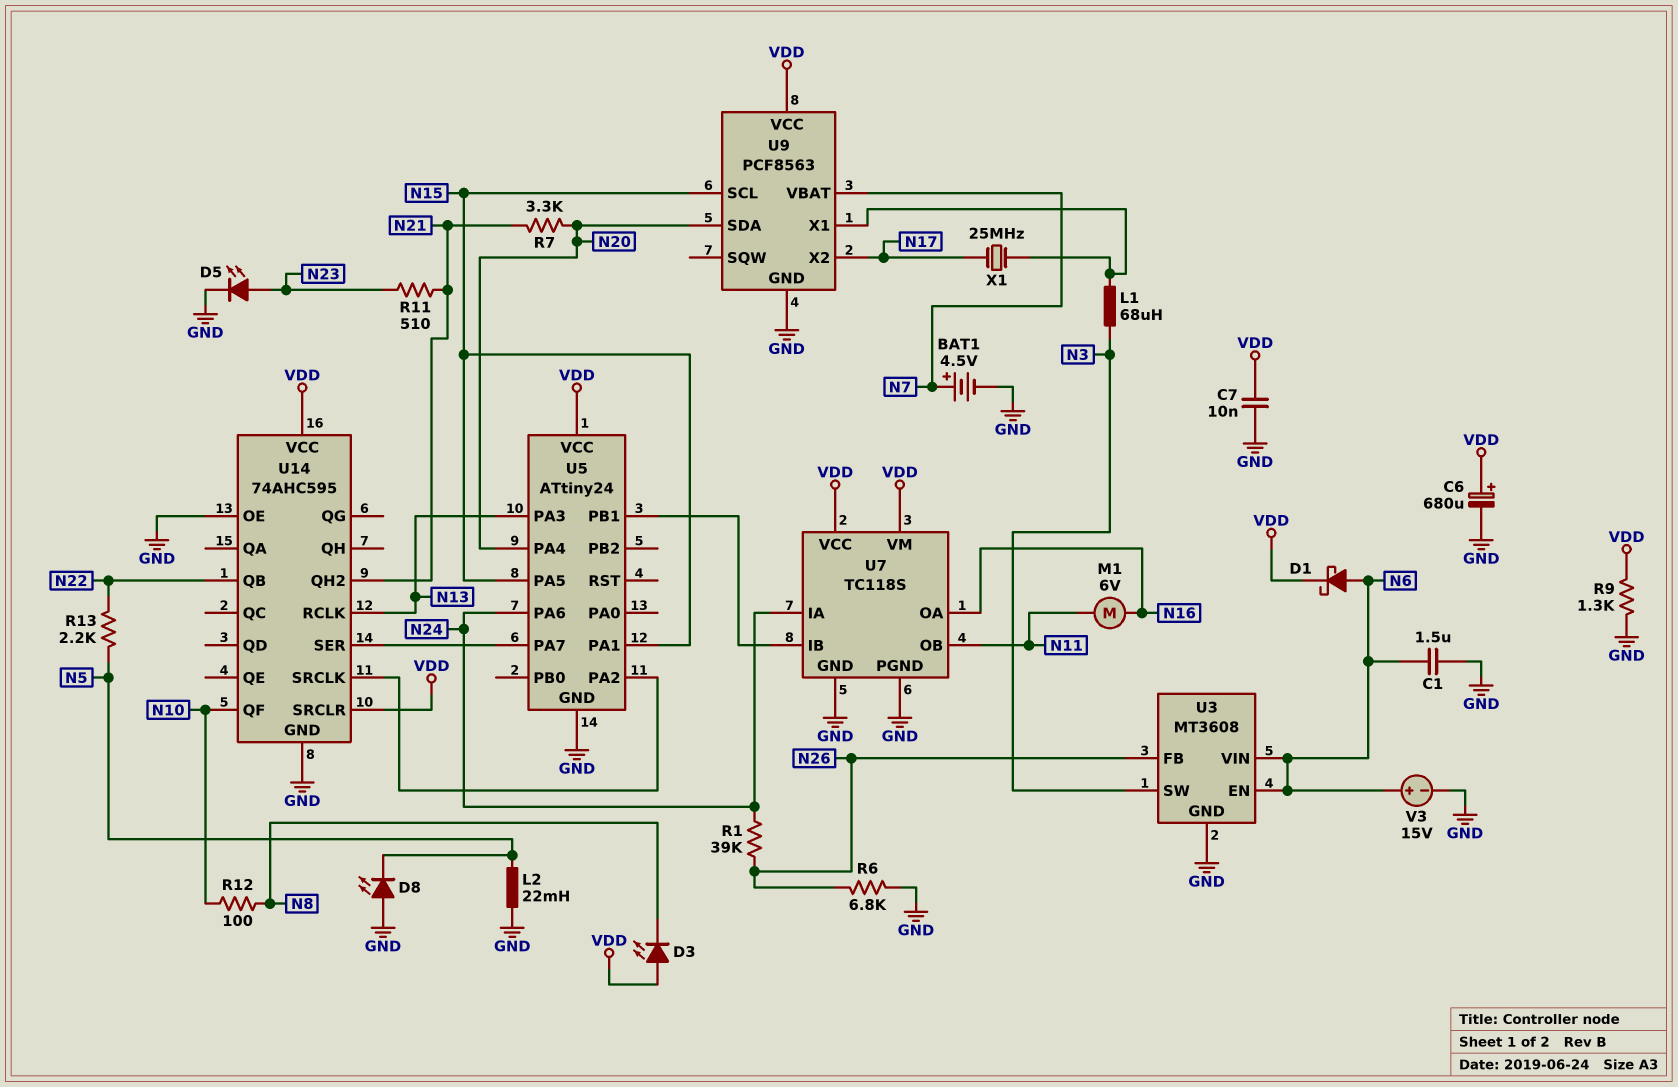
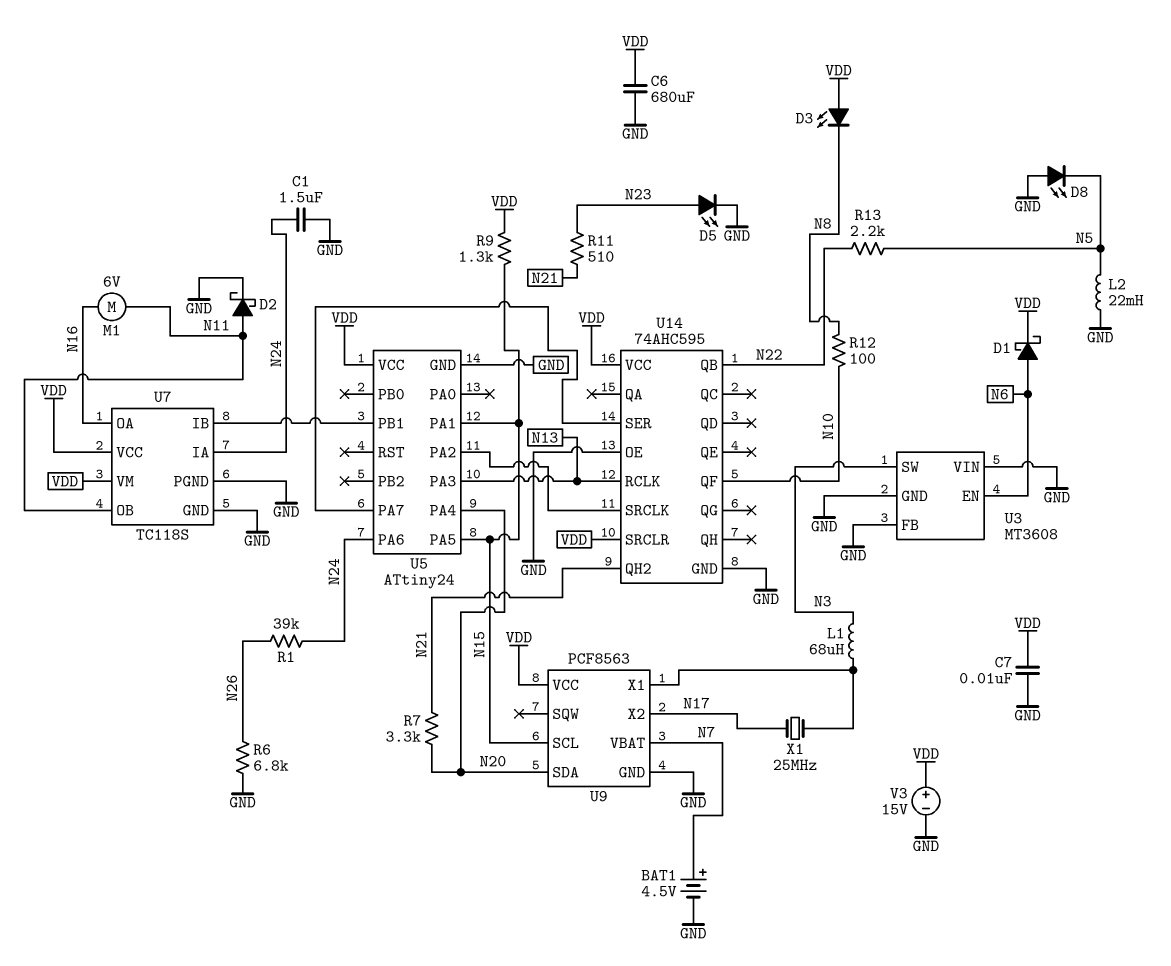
C1: 1.5uF (GND, N6) -> 1.5uF (GND, N24)
C6: 680uF (plus VDD, minus GND) -> 680uF (GND, VDD)
D2: none -> schottky (A N11, K GND)
R9: 1.3k (GND, VDD) -> 1.3k (N15, VDD)
U3 pin FB: N26 -> GND
U3 pin VIN: N6 -> GND
V3: 15V (plus N6, minus GND) -> 15V (plus VDD, minus GND)

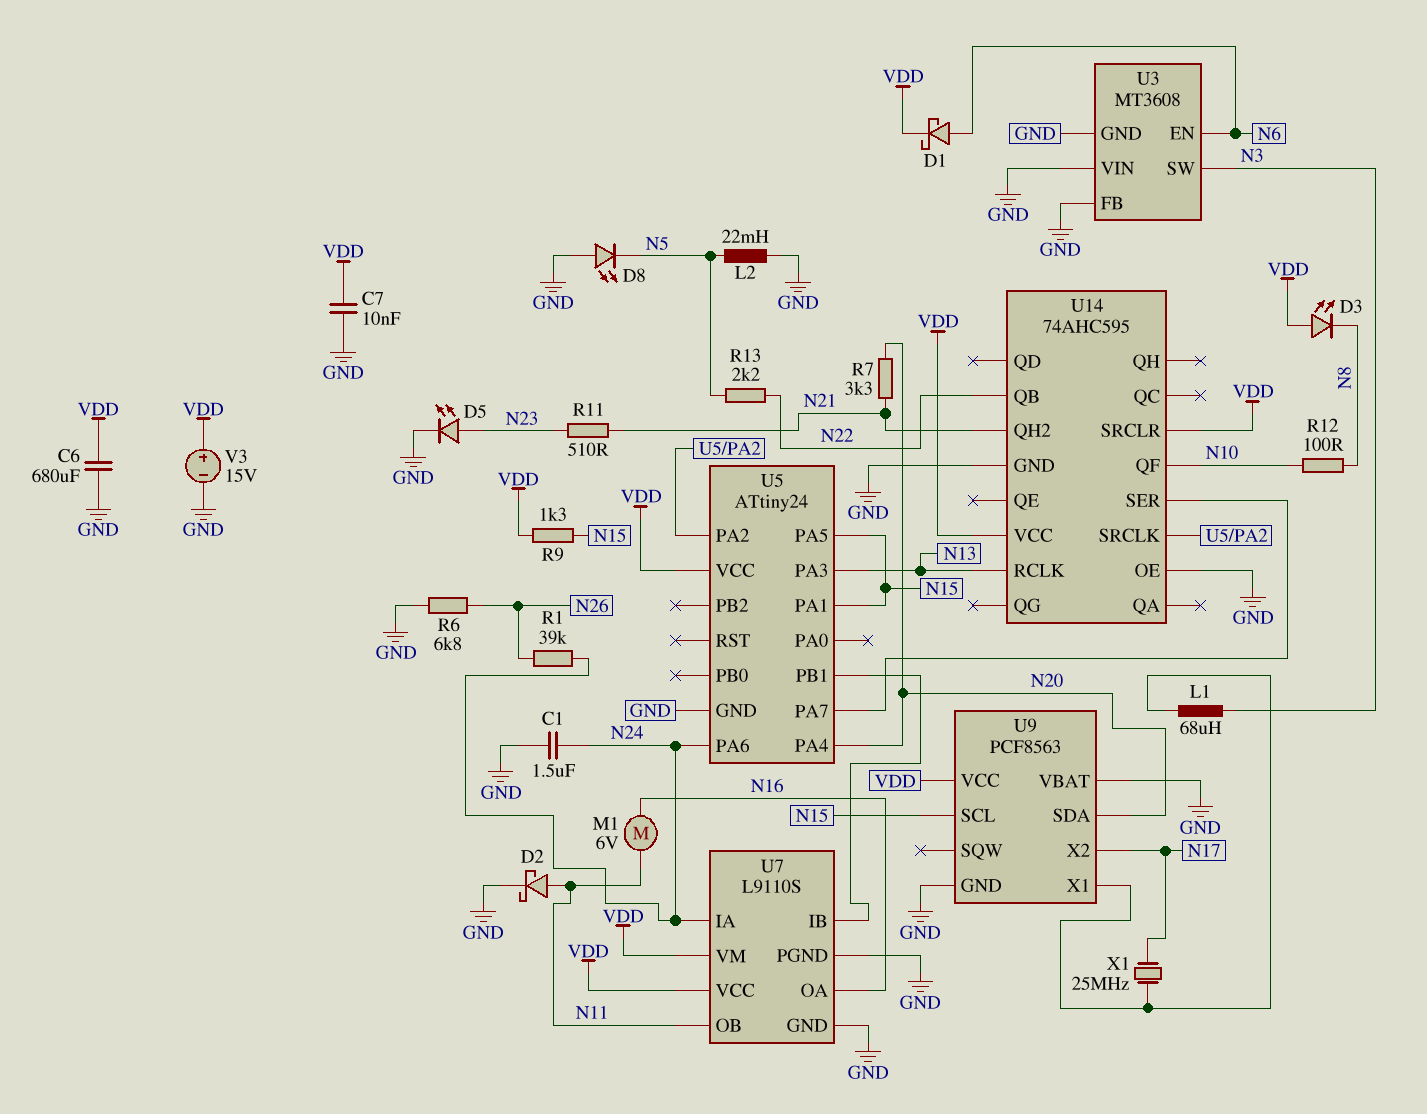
BAT1: 4.5V (plus N7, minus GND) -> none
U7: TC118S -> L9110S
U9 pin VBAT: N7 -> GND

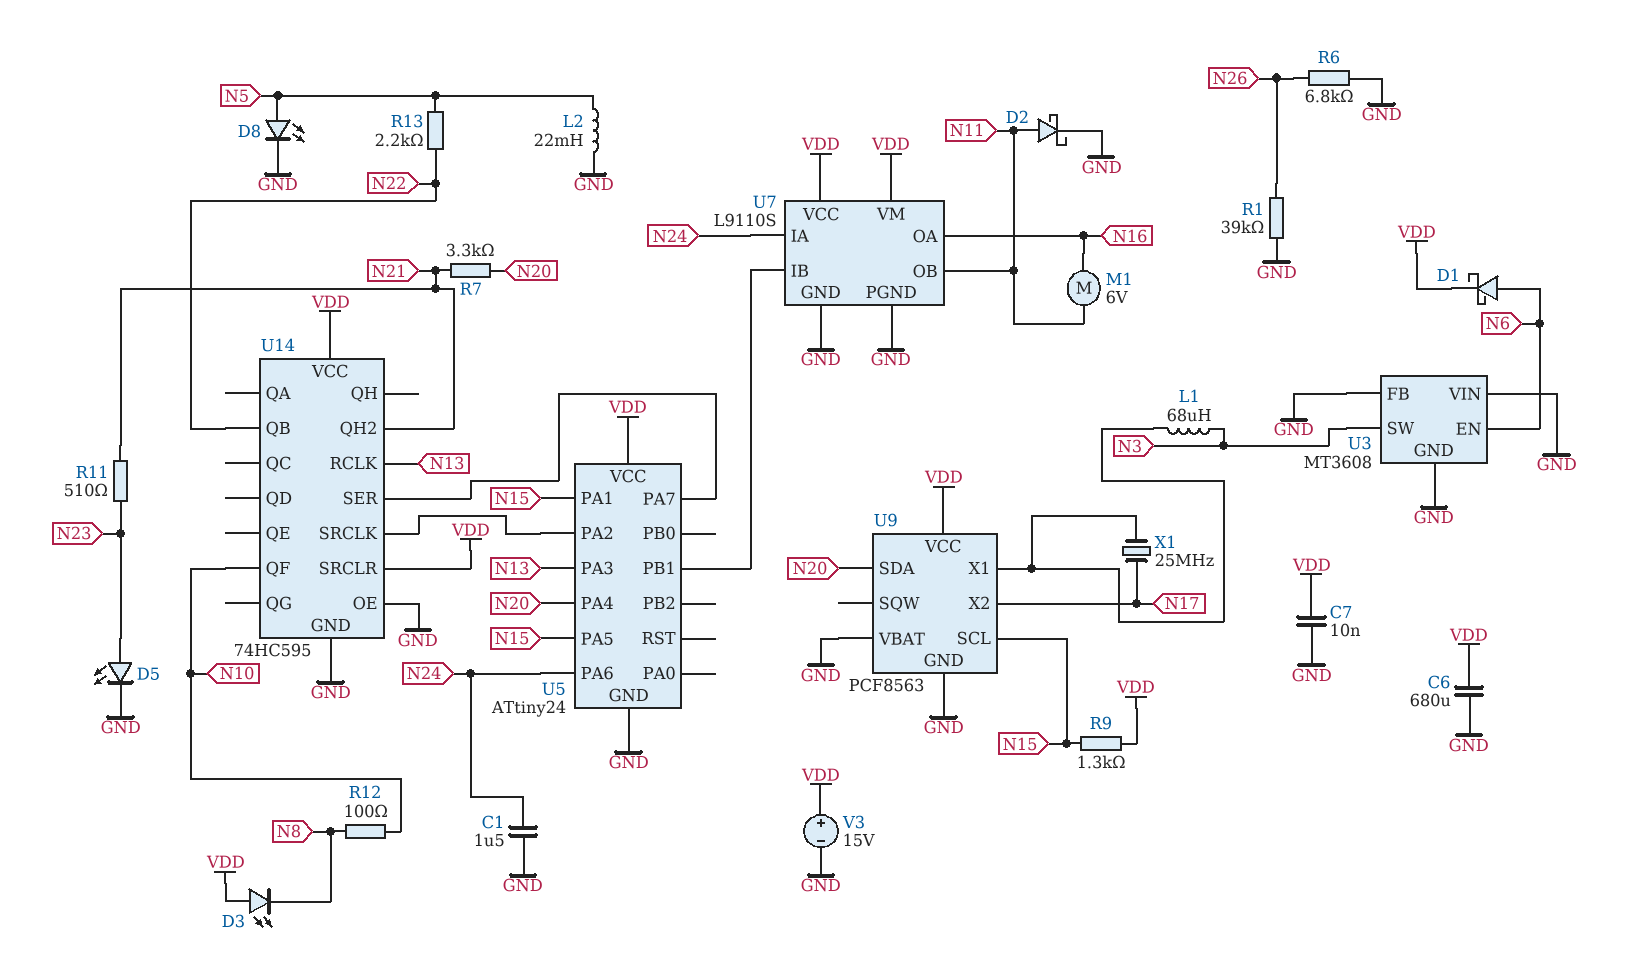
D8: LED (A GND, K N5) -> LED (A N5, K GND)
R1: 39k (N24, N26) -> 39k (GND, N26)
U14: 74AHC595 -> 74HC595

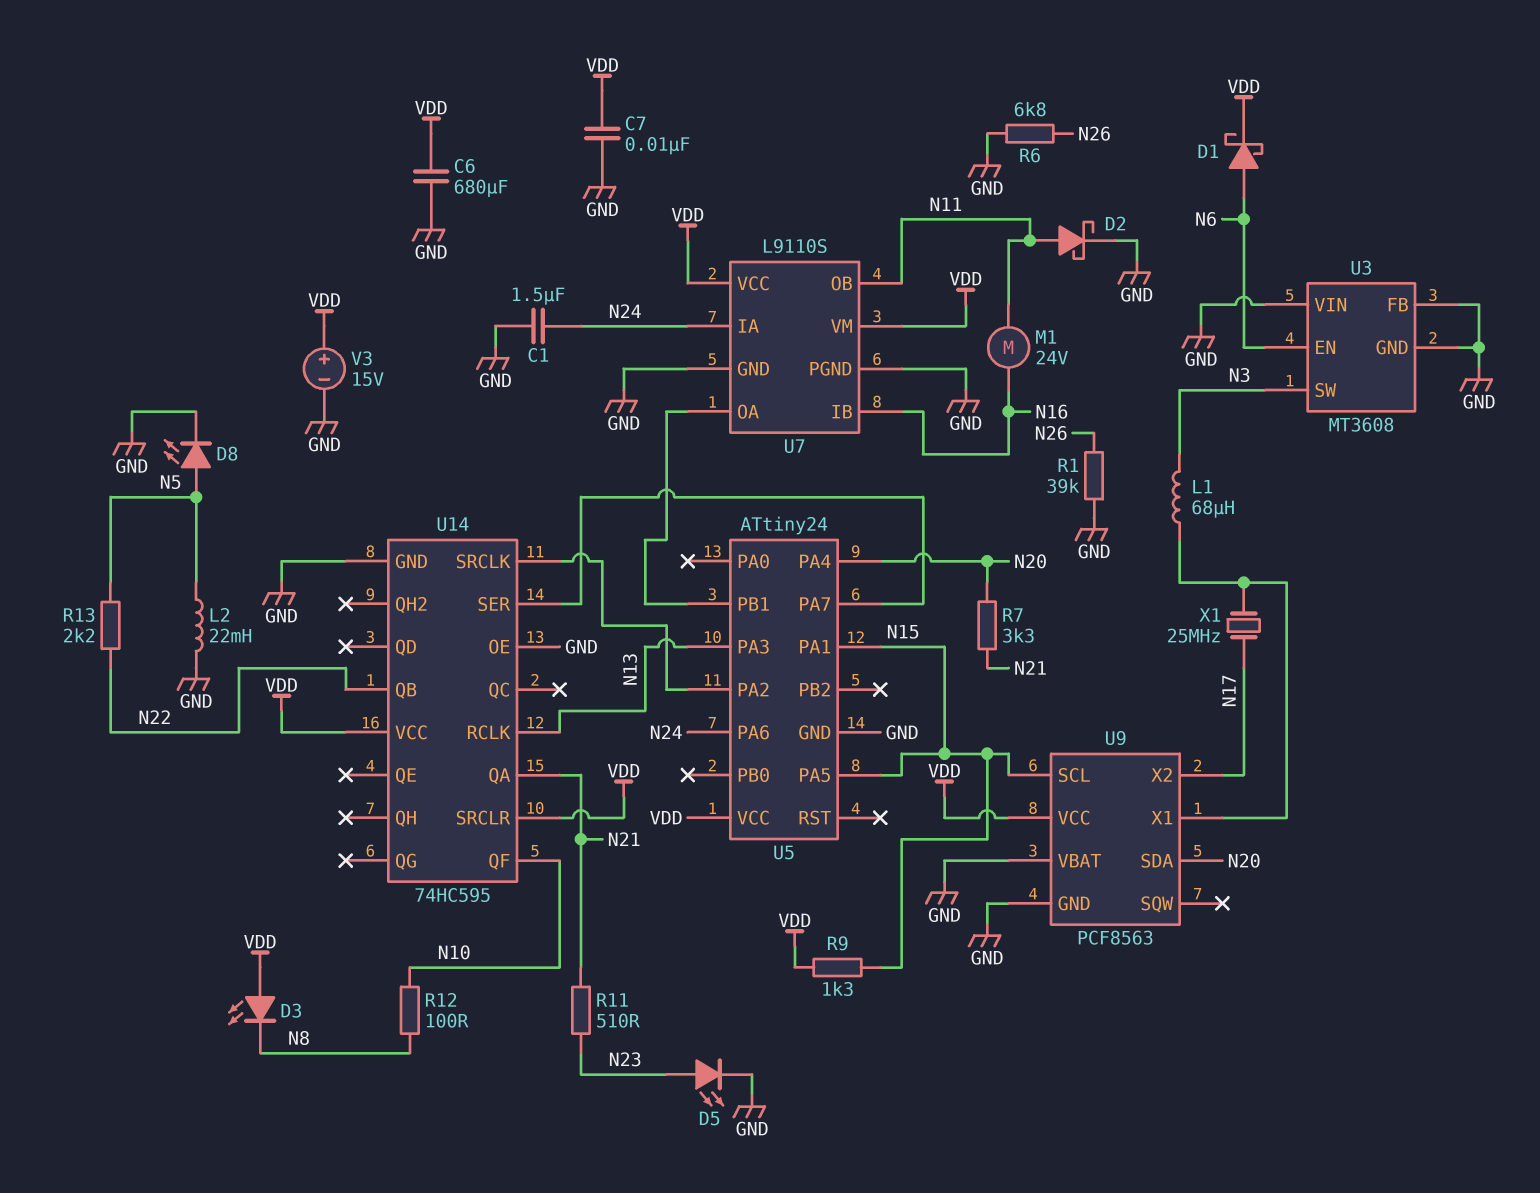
M1: motor 6V (N11, N16) -> motor 24V (N11, N16)
U7 pin IB: U5/PB1 -> N16
U7 pin OA: N16 -> U5/PB1
U14 pin QA: none -> N21
U14 pin QH2: N21 -> none

